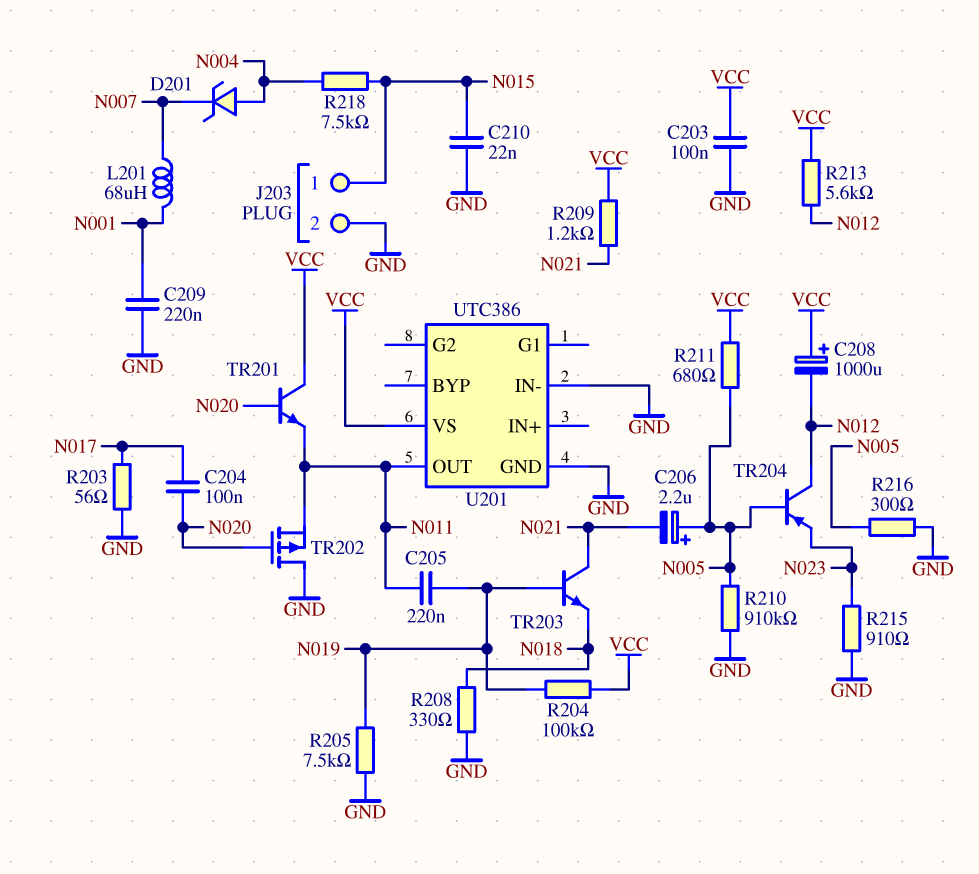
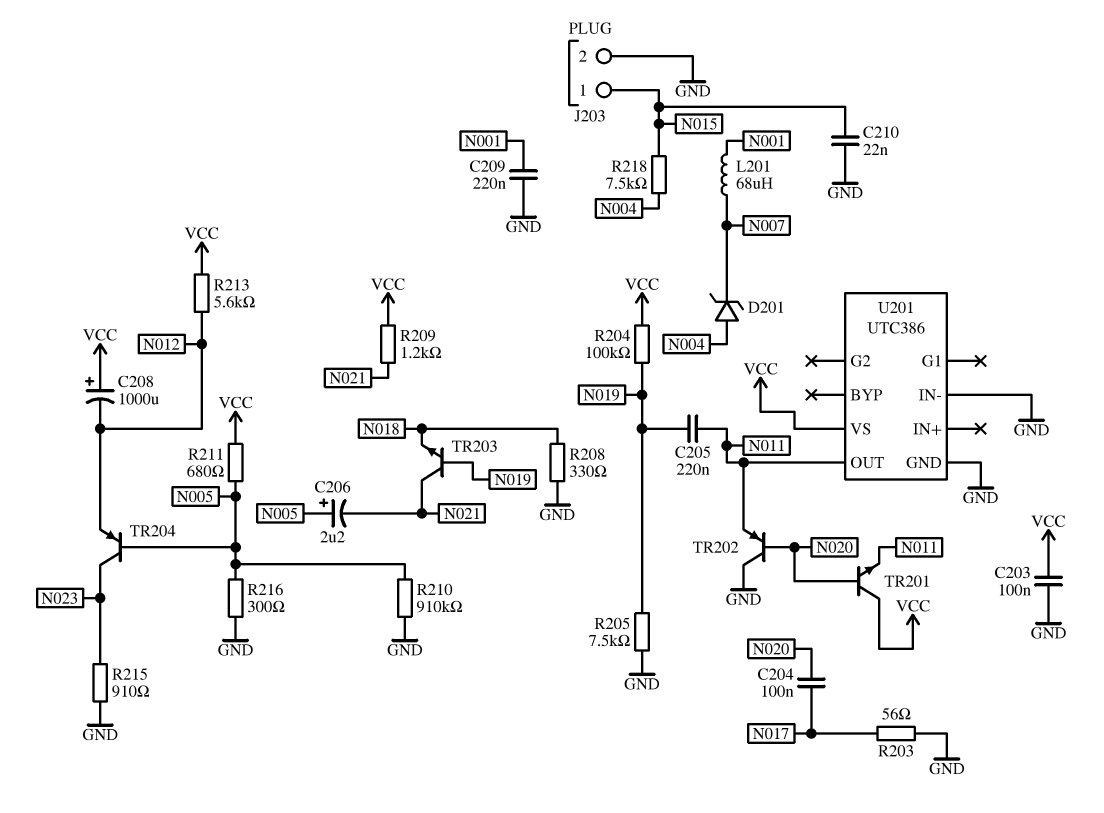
TR202: PMOS (G N020, D GND, S N011) -> PNP (B N020, C GND, E N011)
TR204: PNP (B N005, C N012, E N023) -> PNP (B N005, C N023, E N012)

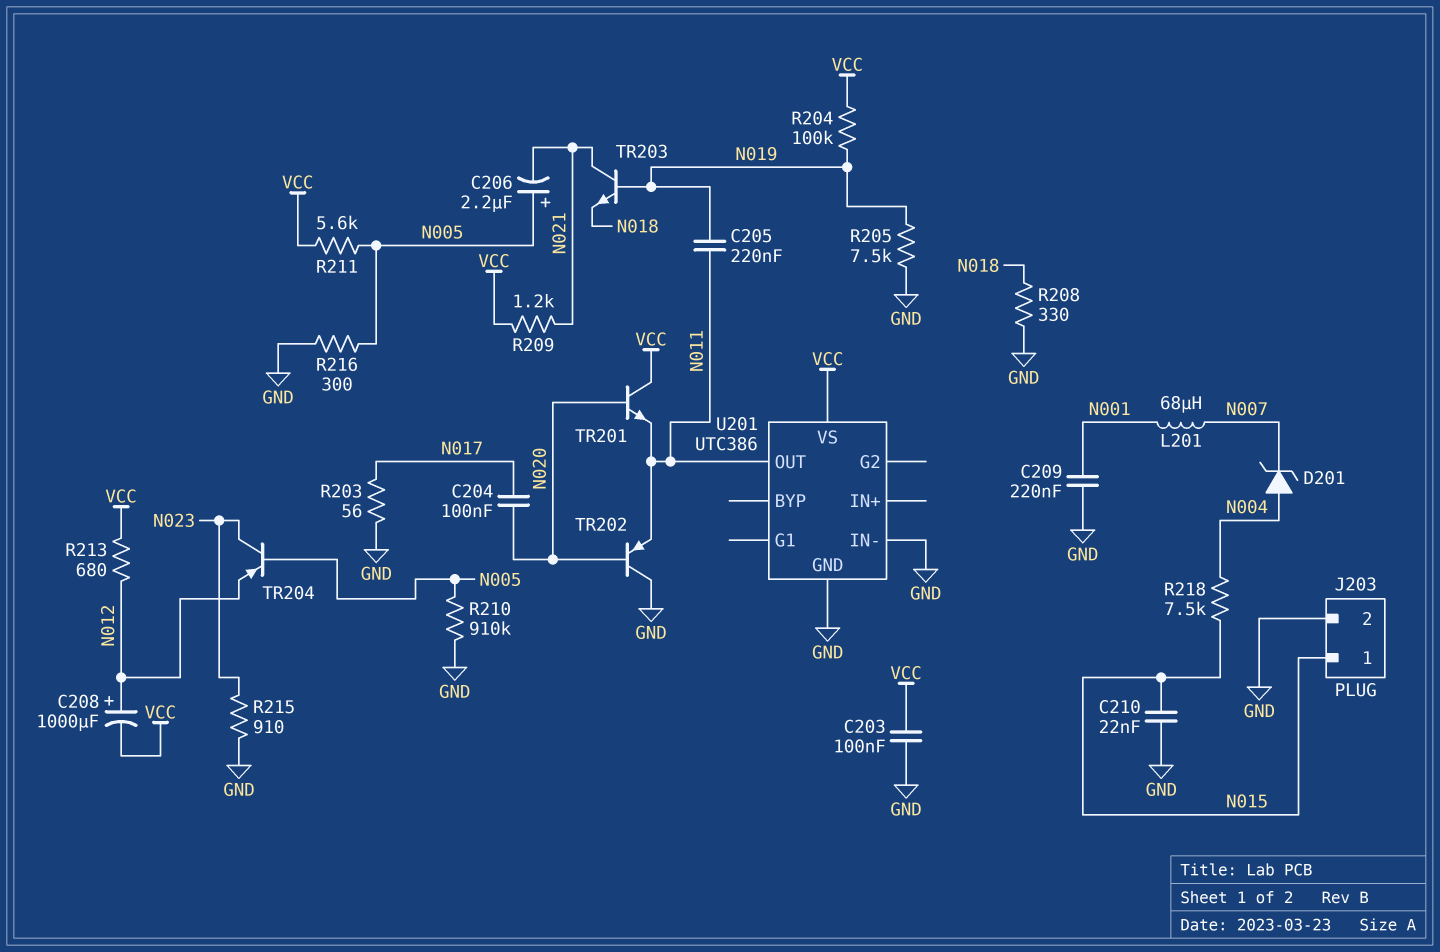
C208: 1000uF (plus VCC, minus N012) -> 1000uF (plus N012, minus VCC)
R211: 680 (N005, VCC) -> 5.6k (N005, VCC)
R213: 5.6k (N012, VCC) -> 680 (N012, VCC)

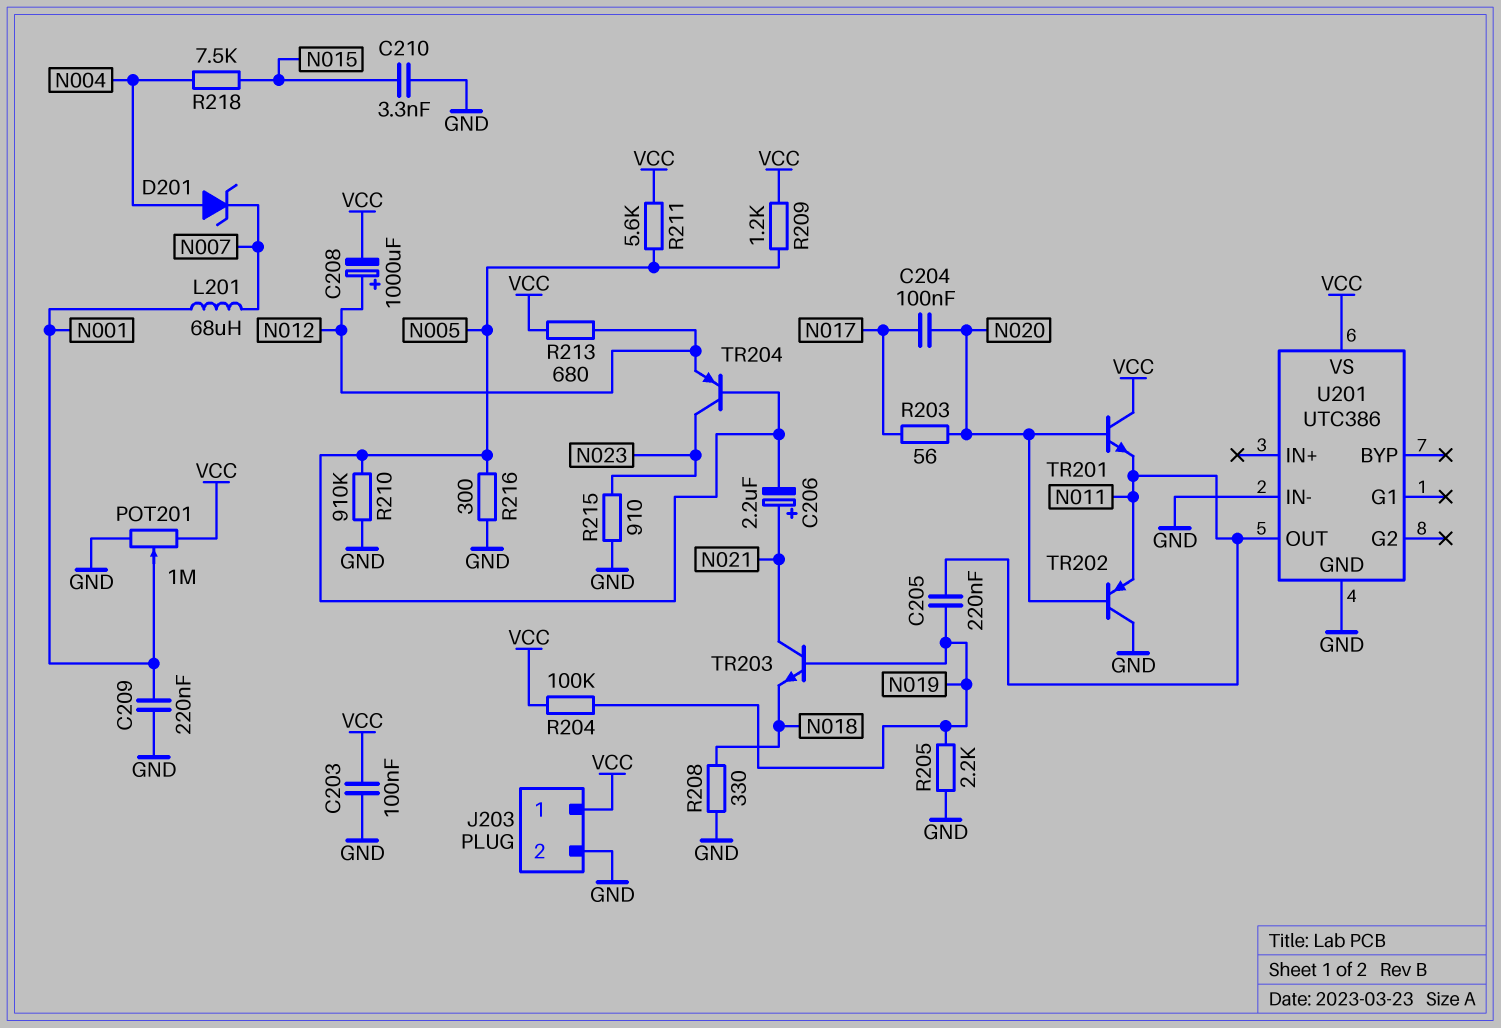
C206: 2.2uF (plus N005, minus N021) -> 2.2uF (plus N021, minus N005)
C210: 22nF (GND, N015) -> 3.3nF (GND, N015)
J203 pin 1: N015 -> VCC
POT201: none -> 1M (GND, VCC, wiper N001)
R203: 56 (GND, N017) -> 56 (N017, N020)
R205: 7.5k (GND, N019) -> 2.2k (GND, N019)
R209: 1.2k (N021, VCC) -> 1.2k (N005, VCC)

